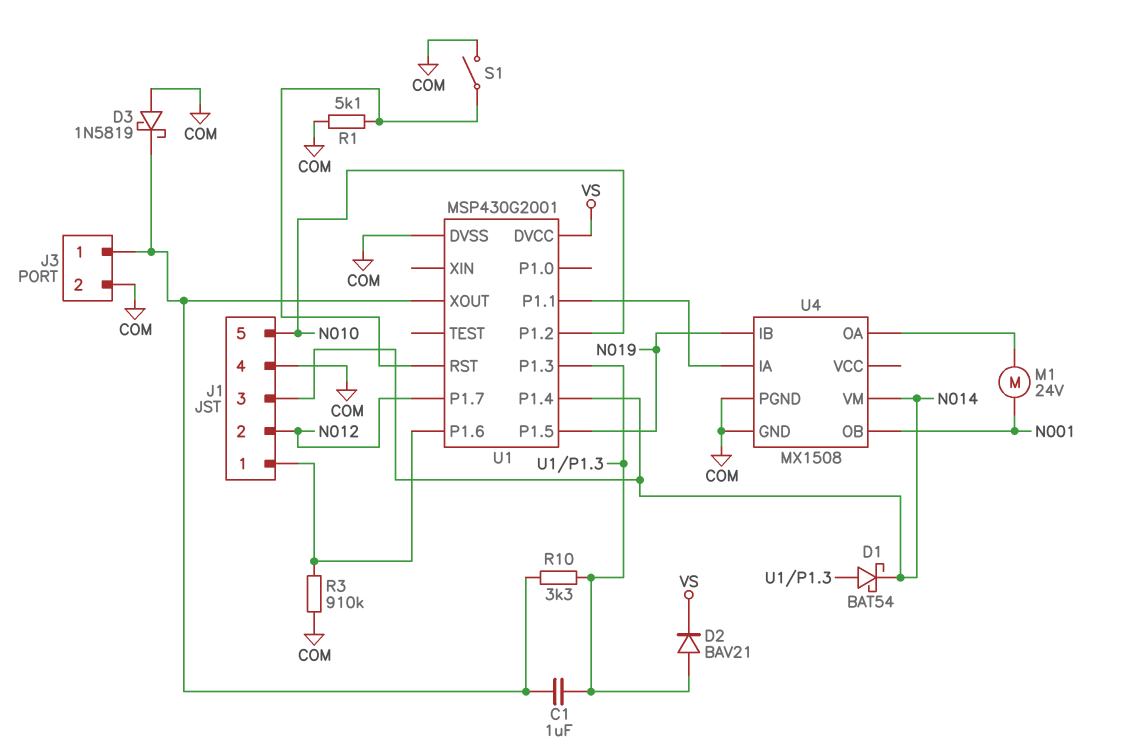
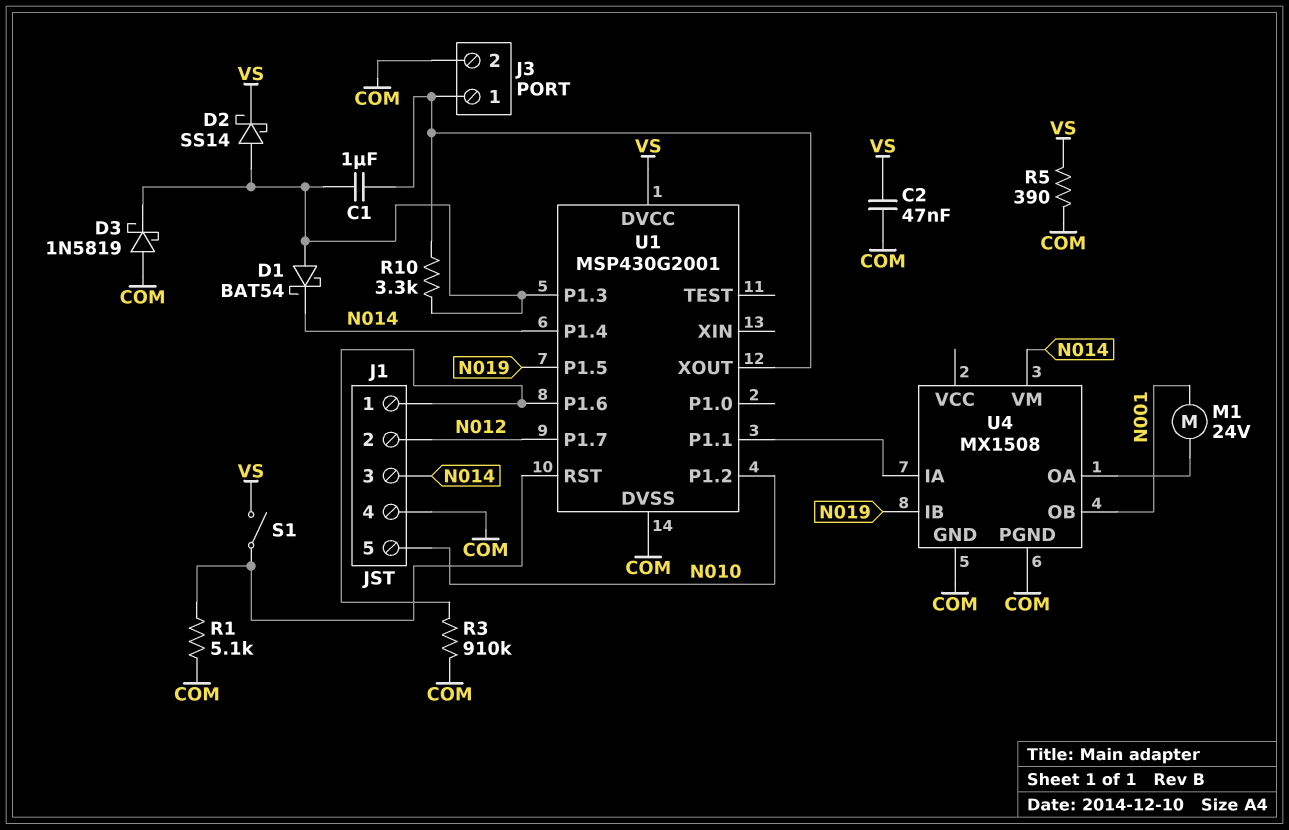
C2: none -> 47nF (COM, VS)
D2: diode BAV21 (A U1/P1.3, K VS) -> schottky SS14 (A U1/P1.3, K VS)
D3: schottky 1N5819 (A COM, K J3/1) -> schottky 1N5819 (A COM, K U1/P1.3)
R5: none -> 390 (COM, VS)
S1: switch (COM, U1/RST) -> switch (U1/RST, VS)

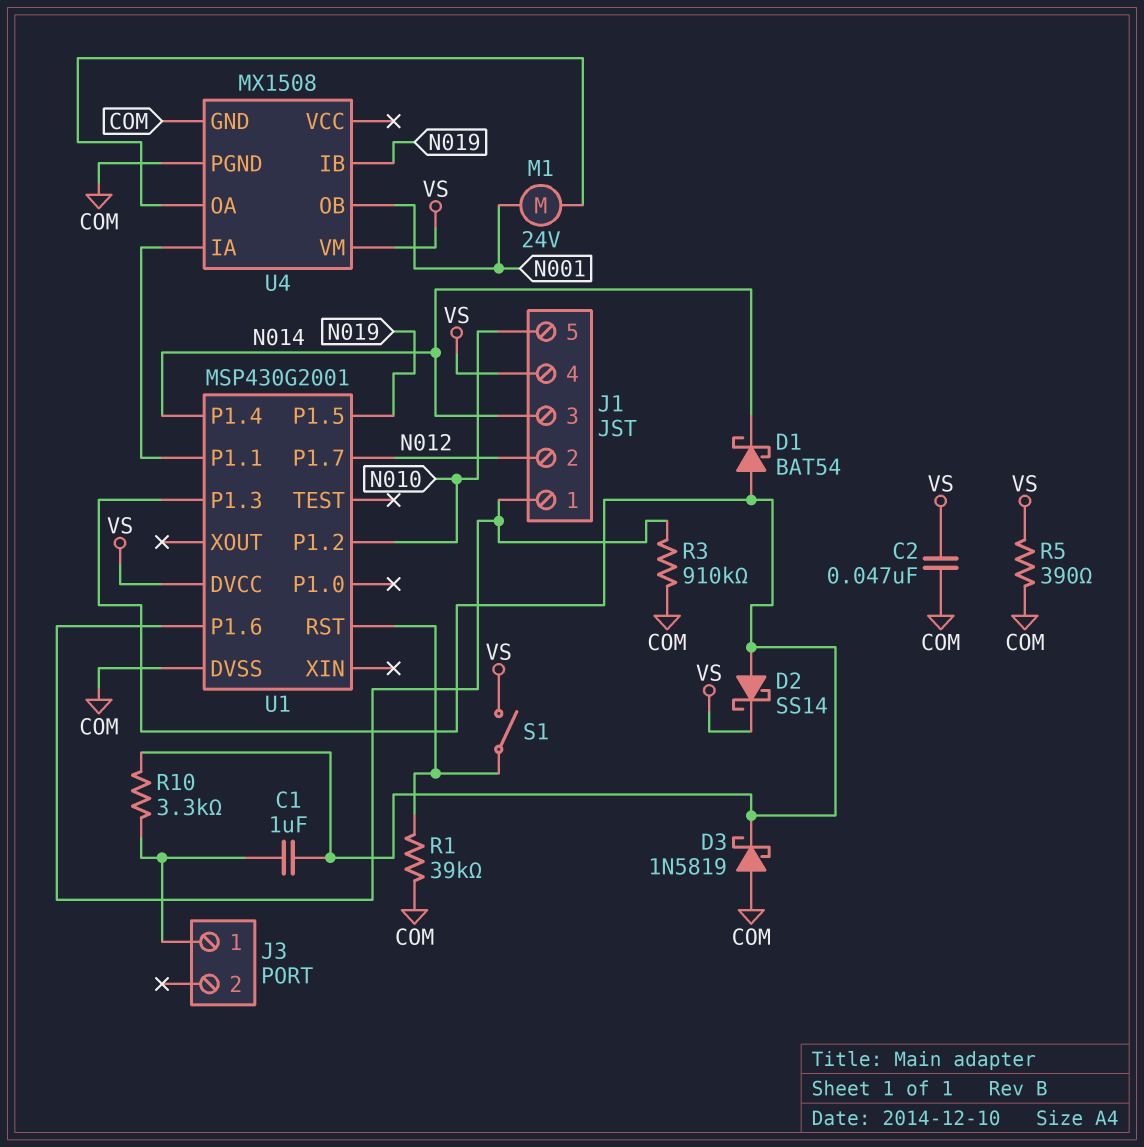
J1 pin 4: COM -> VS
J3 pin 2: COM -> none
R1: 5.1k (COM, U1/RST) -> 39k (COM, U1/RST)
U1 pin XOUT: J3/1 -> none
U4 pin VM: N014 -> VS

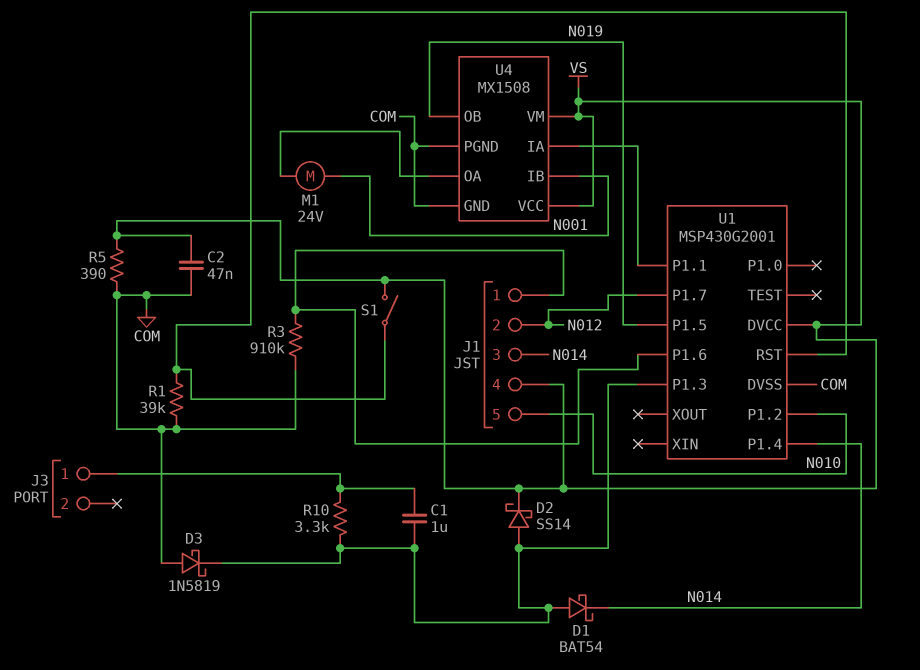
U4 pin IB: N019 -> N001
U4 pin OB: N001 -> N019
U4 pin VCC: none -> VS

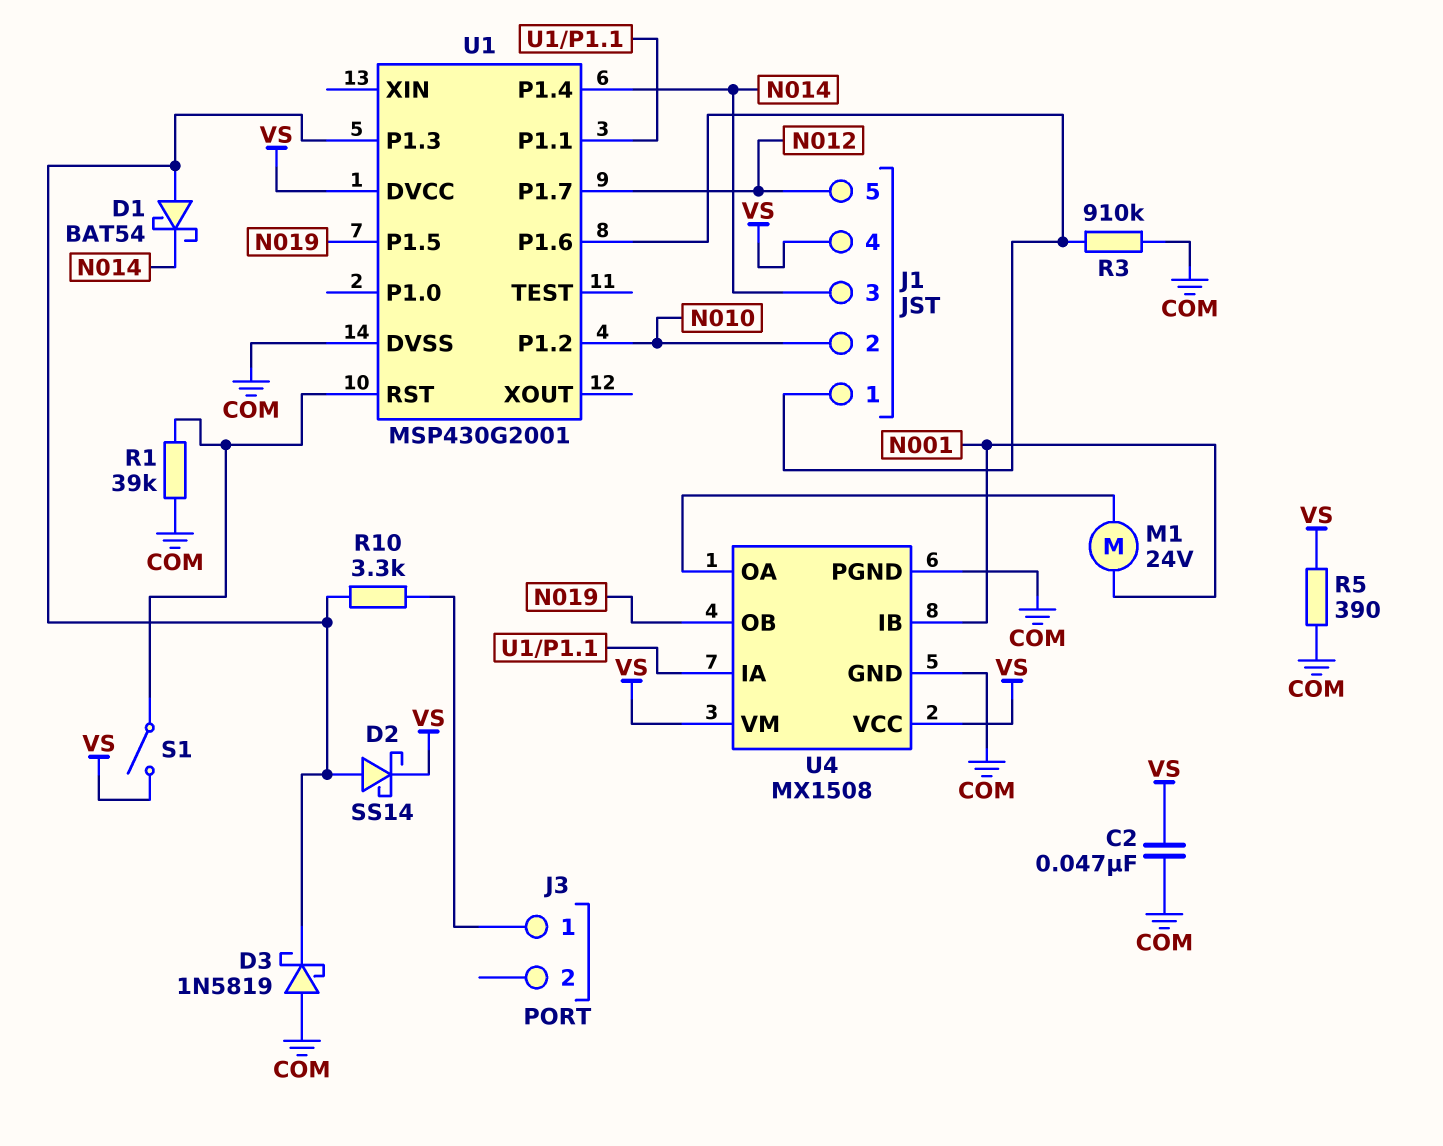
C1: 1uF (J3/1, U1/P1.3) -> none
J1 pin 2: N012 -> N010
J1 pin 5: N010 -> N012

